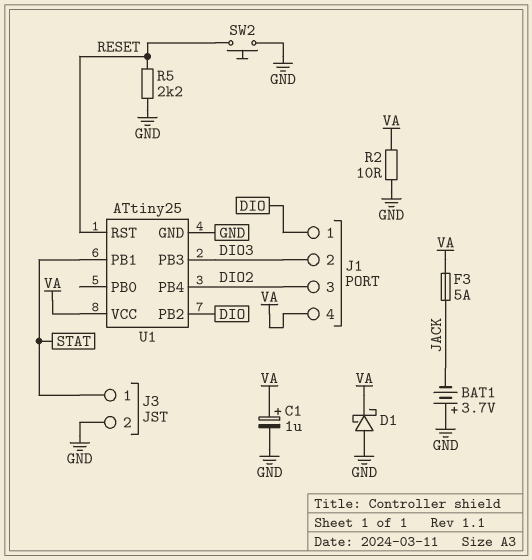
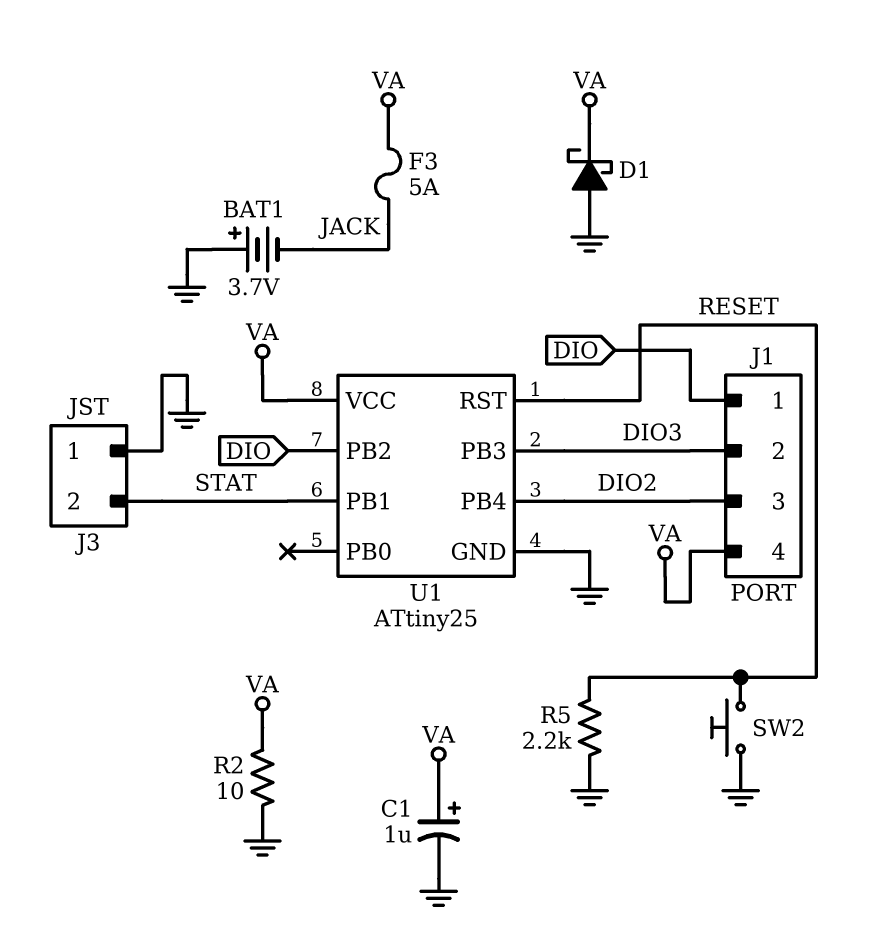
J3 pin 1: STAT -> GND
J3 pin 2: GND -> STAT

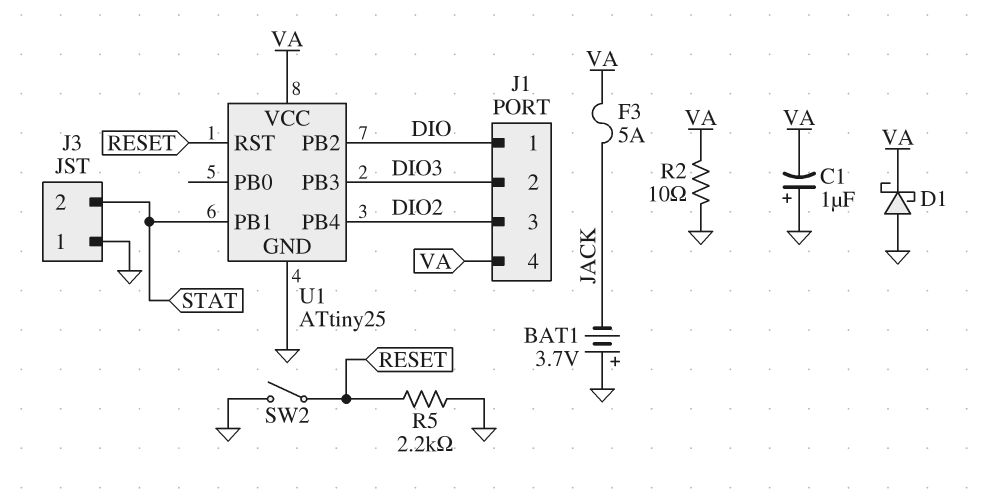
C1: 1uF (plus VA, minus GND) -> 1uF (plus GND, minus VA)
SW2: button (GND, RESET) -> switch (GND, RESET)

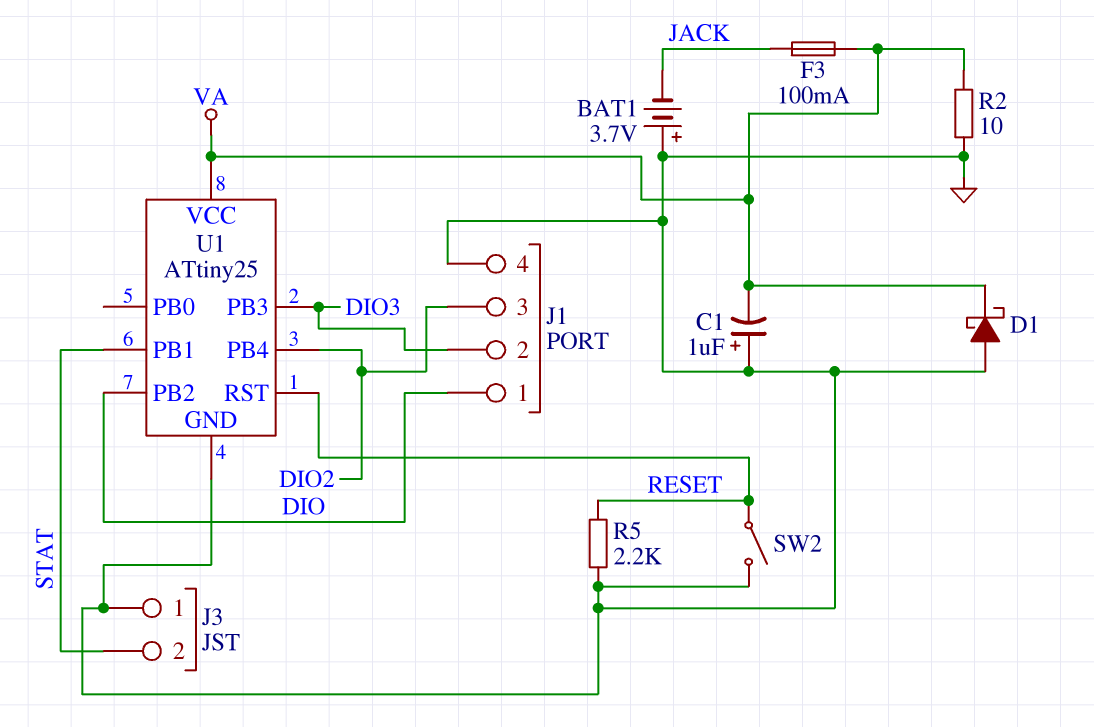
F3: 5A (JACK, VA) -> 100mA (JACK, VA)
J1 pin 4: VA -> GND

